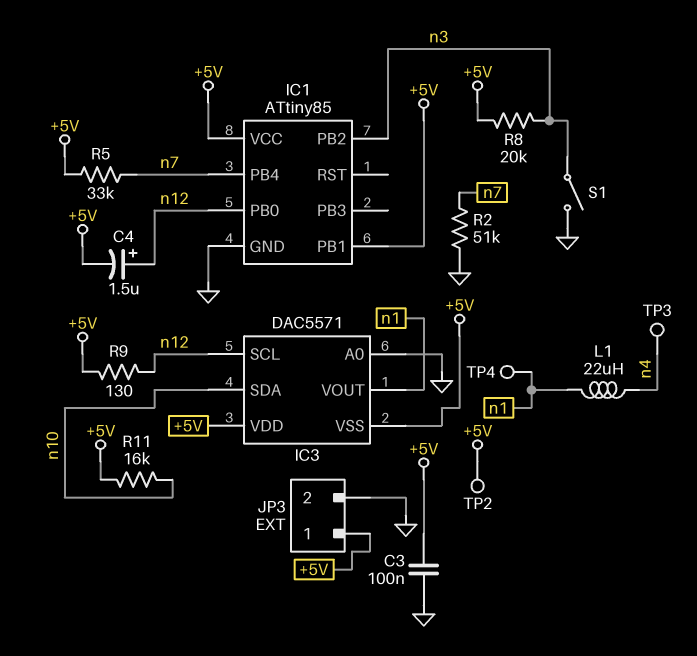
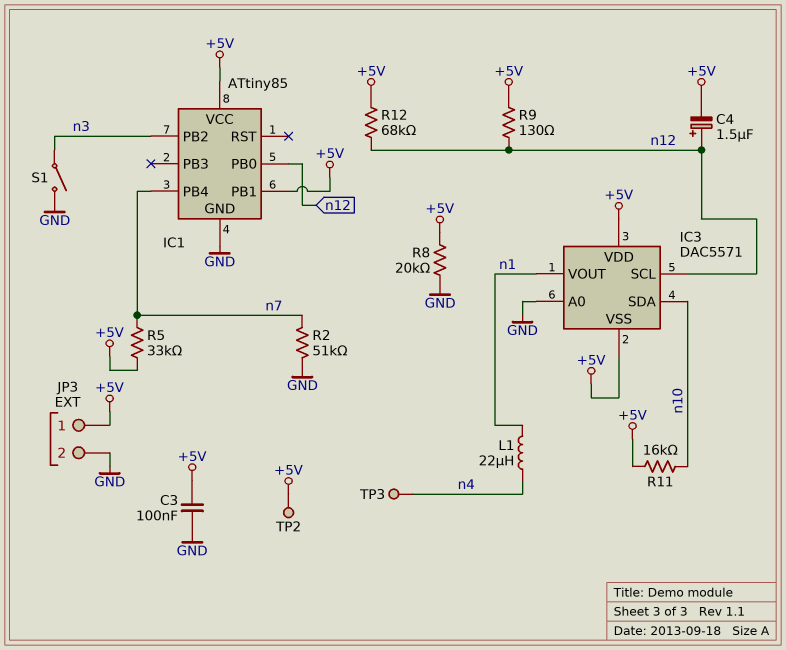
R8: 20k (+5V, n3) -> 20k (+5V, GND)
R12: none -> 68k (+5V, n12)
TP4: test point (n1) -> none

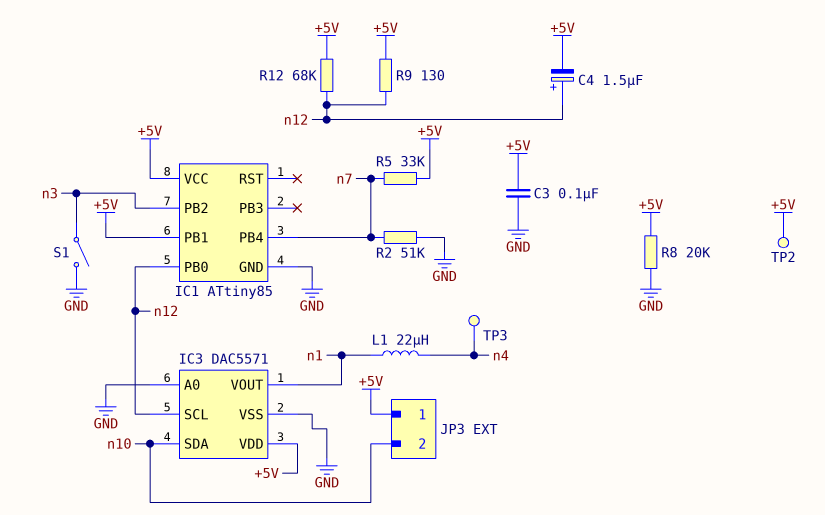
IC3 pin VSS: +5V -> GND
JP3 pin 2: GND -> n10
R11: 16k (+5V, n10) -> none

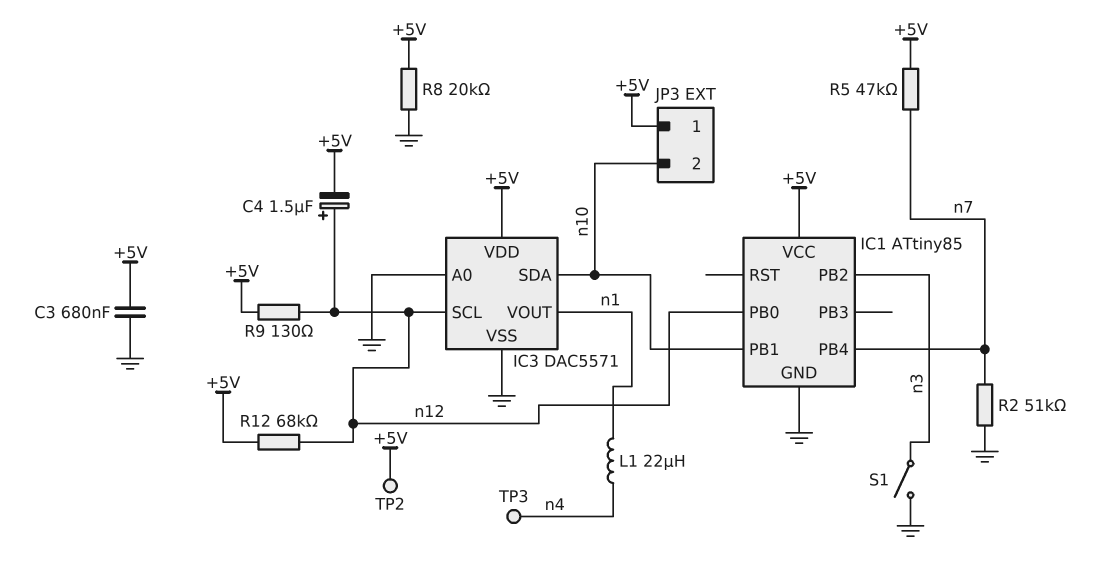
C3: 100nF (+5V, GND) -> 680nF (+5V, GND)
IC1 pin PB1: +5V -> n10
R5: 33k (+5V, n7) -> 47k (+5V, n7)

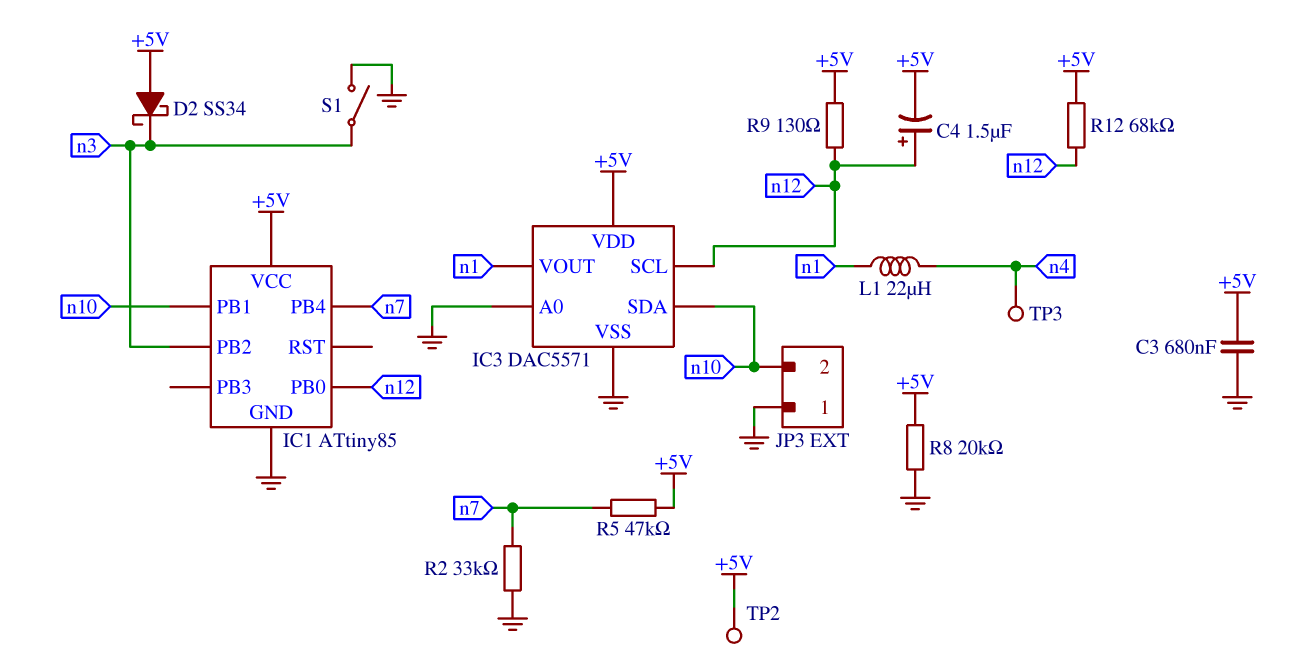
D2: none -> schottky SS34 (A +5V, K n3)
JP3 pin 1: +5V -> GND
R2: 51k (GND, n7) -> 33k (GND, n7)

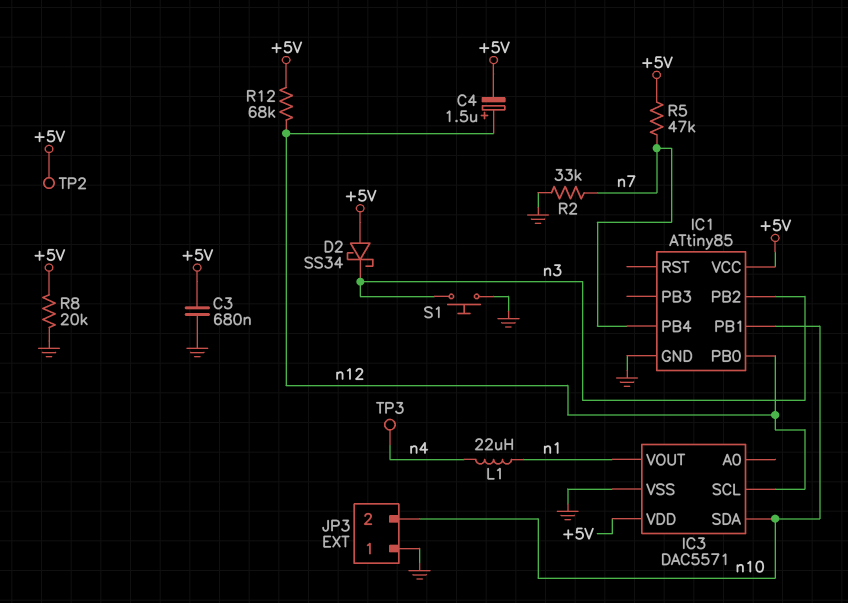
IC3 pin A0: GND -> none
R9: 130 (+5V, n12) -> none
S1: switch (GND, n3) -> button (GND, n3)

